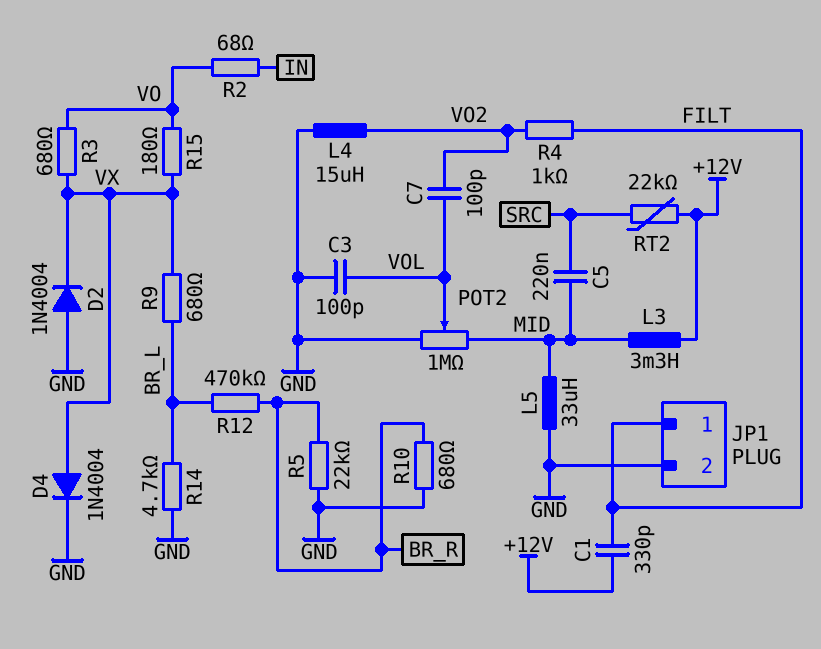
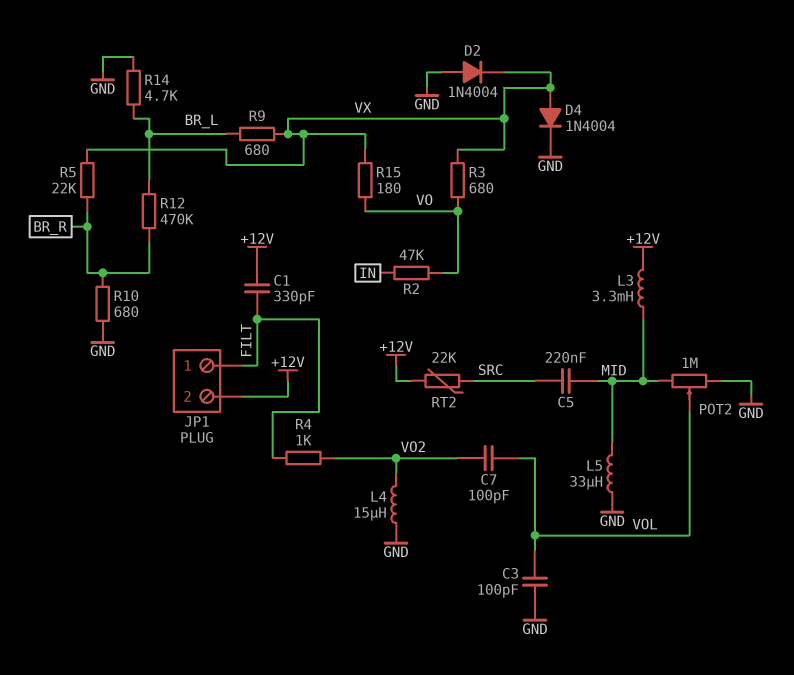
JP1 pin 2: GND -> +12V
R2: 68 (IN, VO) -> 47k (IN, VO)
R5: 22k (BR_R, GND) -> 22k (BR_R, VX)

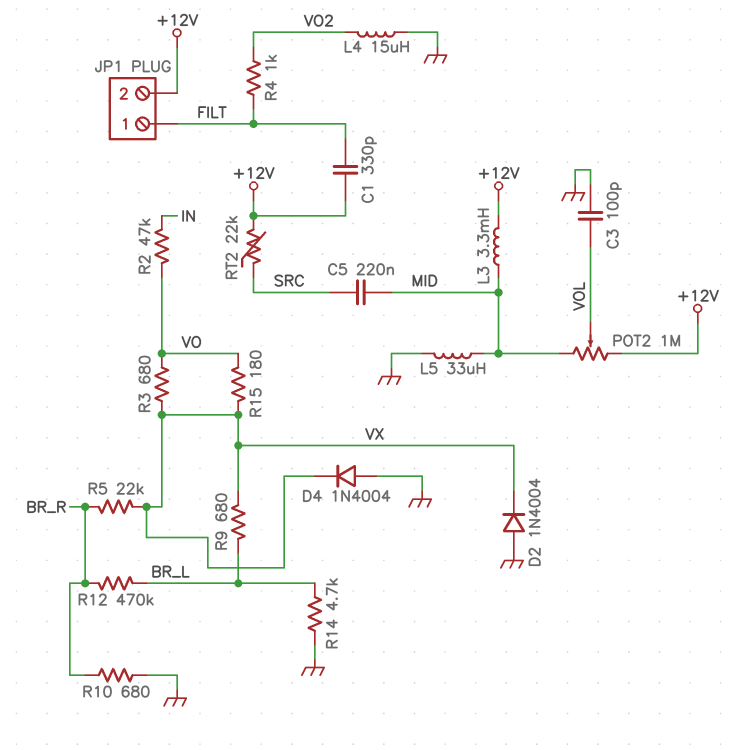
C7: 100pF (VO2, VOL) -> none
D4: diode 1N4004 (A VX, K GND) -> diode 1N4004 (A GND, K VX)
POT2: 1M (GND, MID, wiper VOL) -> 1M (+12V, MID, wiper VOL)

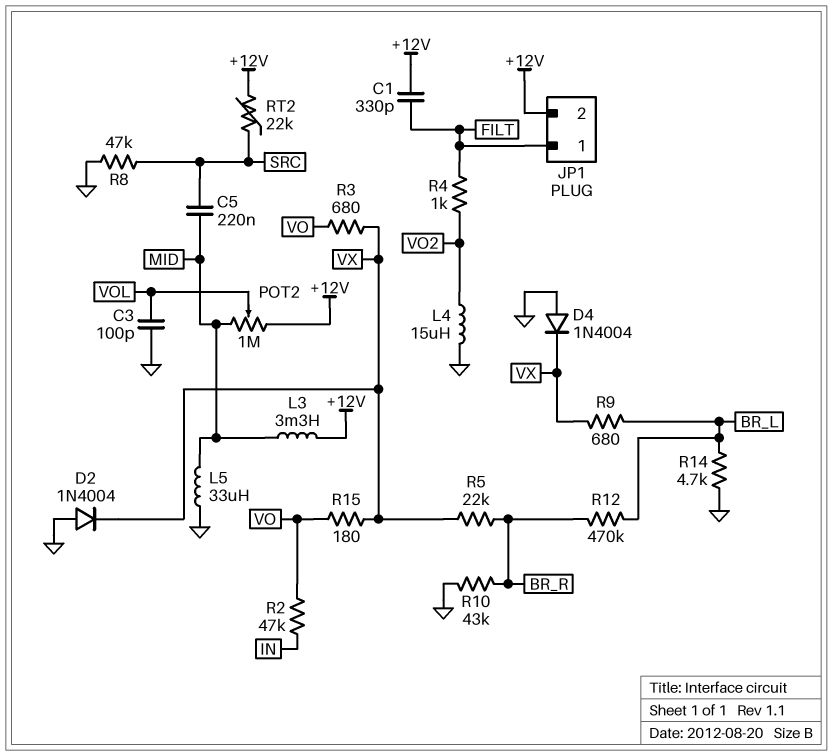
R8: none -> 47k (GND, SRC)
R10: 680 (BR_R, GND) -> 43k (BR_R, GND)

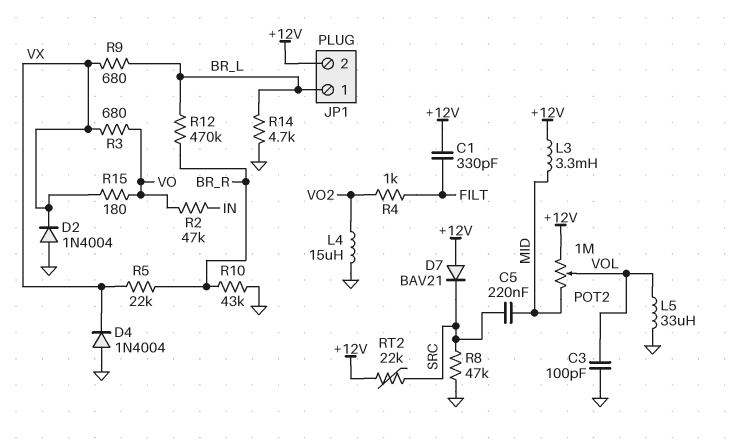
D7: none -> diode BAV21 (A +12V, K SRC)
JP1 pin 1: FILT -> BR_L
L5: 33uH (GND, MID) -> 33uH (GND, VOL)

